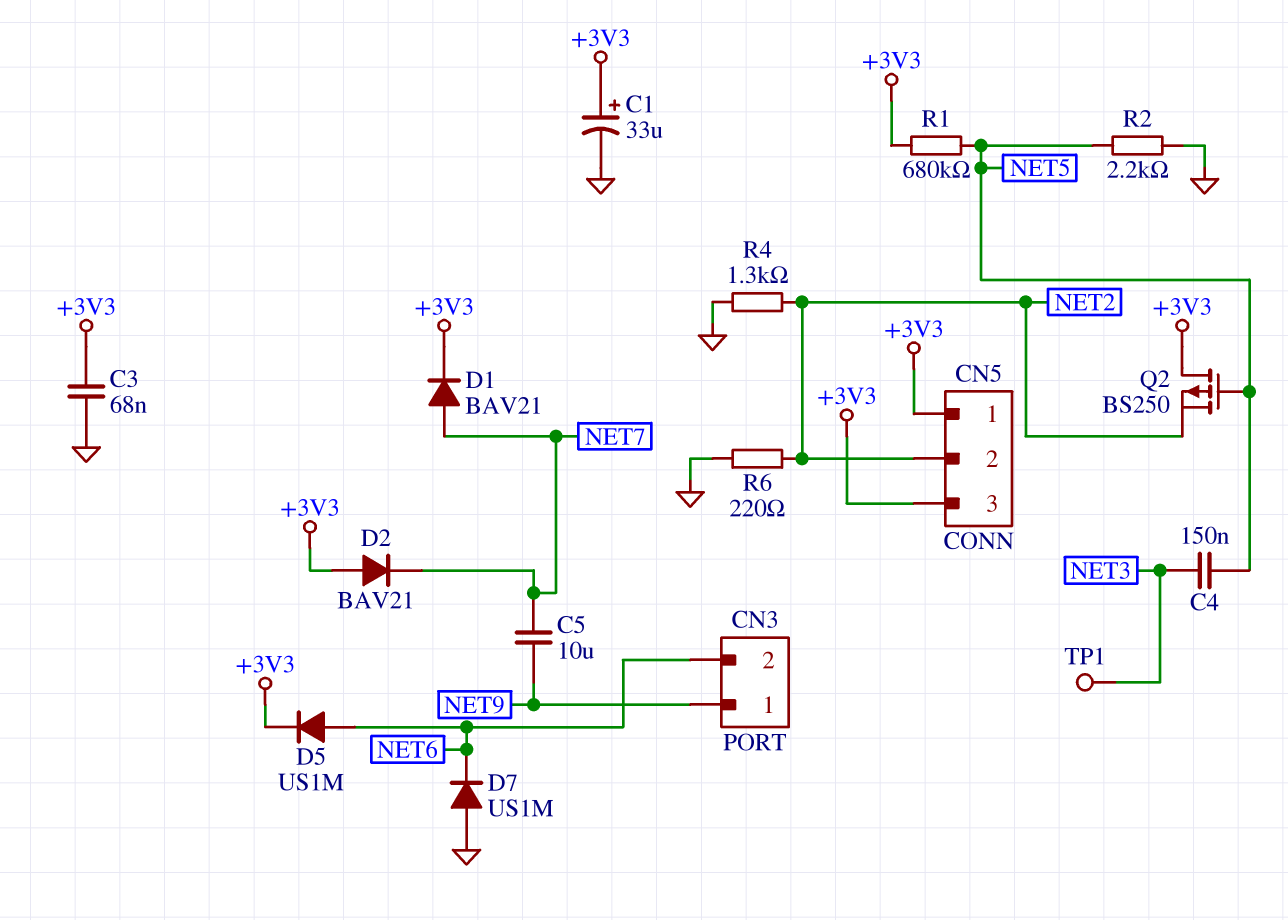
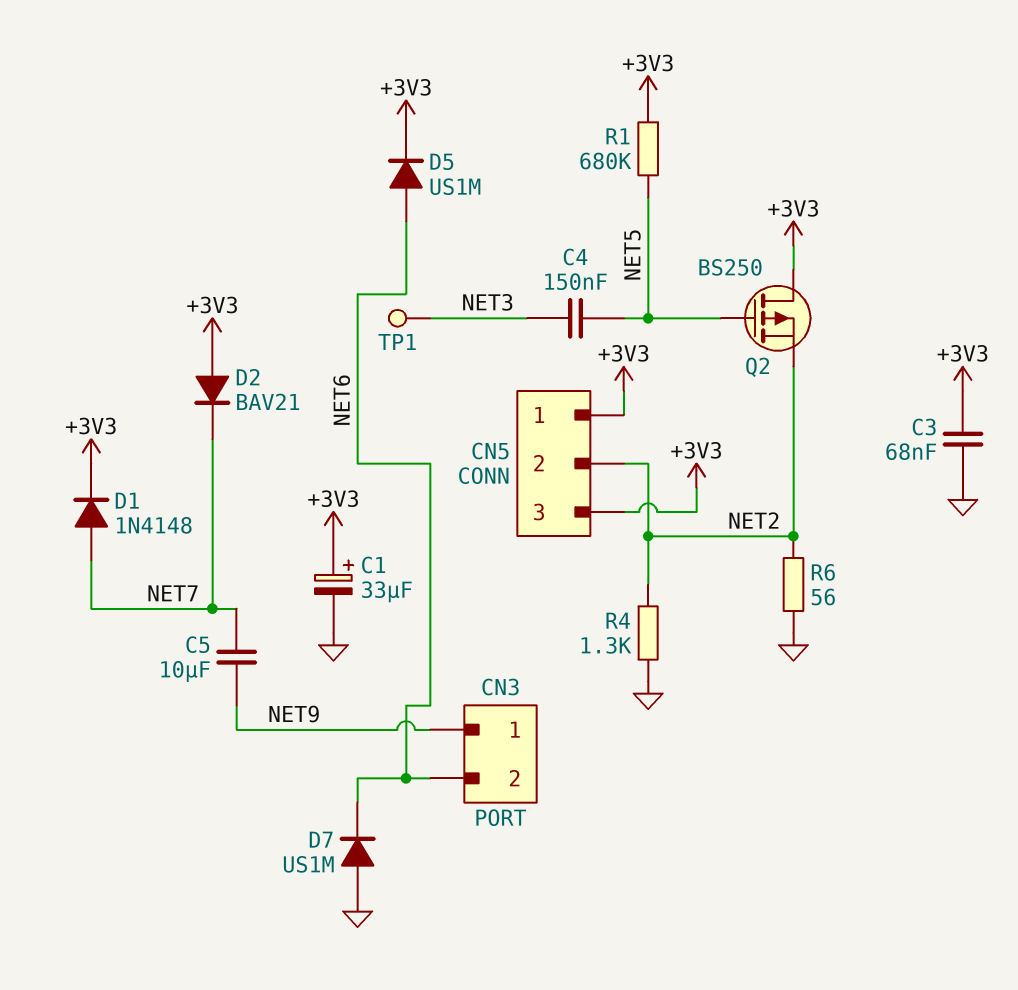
D1: diode BAV21 (A NET7, K +3V3) -> diode 1N4148 (A NET7, K +3V3)
R2: 2.2k (GND, NET5) -> none
R6: 220 (GND, NET2) -> 56 (GND, NET2)

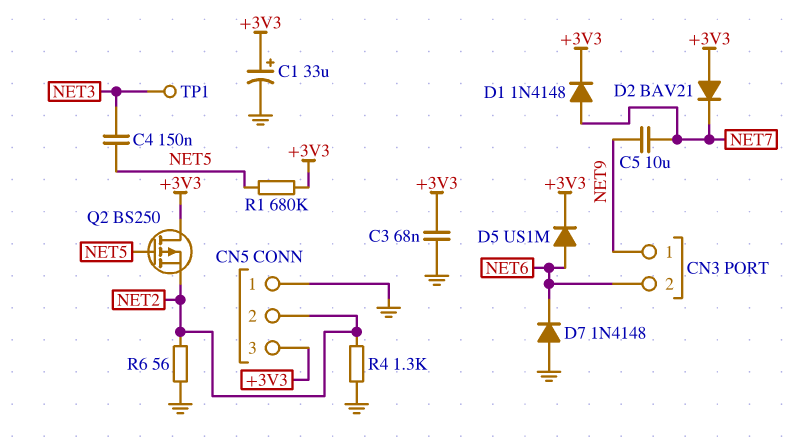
CN5 pin 1: +3V3 -> GND
D7: diode US1M (A GND, K NET6) -> diode 1N4148 (A GND, K NET6)

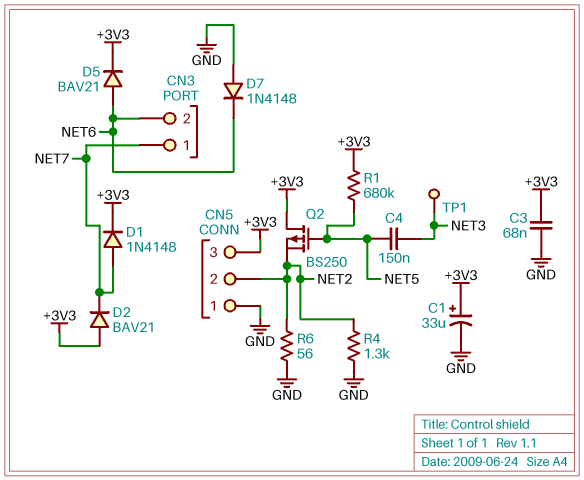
C5: 10uF (NET7, NET9) -> none
CN3 pin 1: NET9 -> NET7
D5: diode US1M (A NET6, K +3V3) -> diode BAV21 (A NET6, K +3V3)

